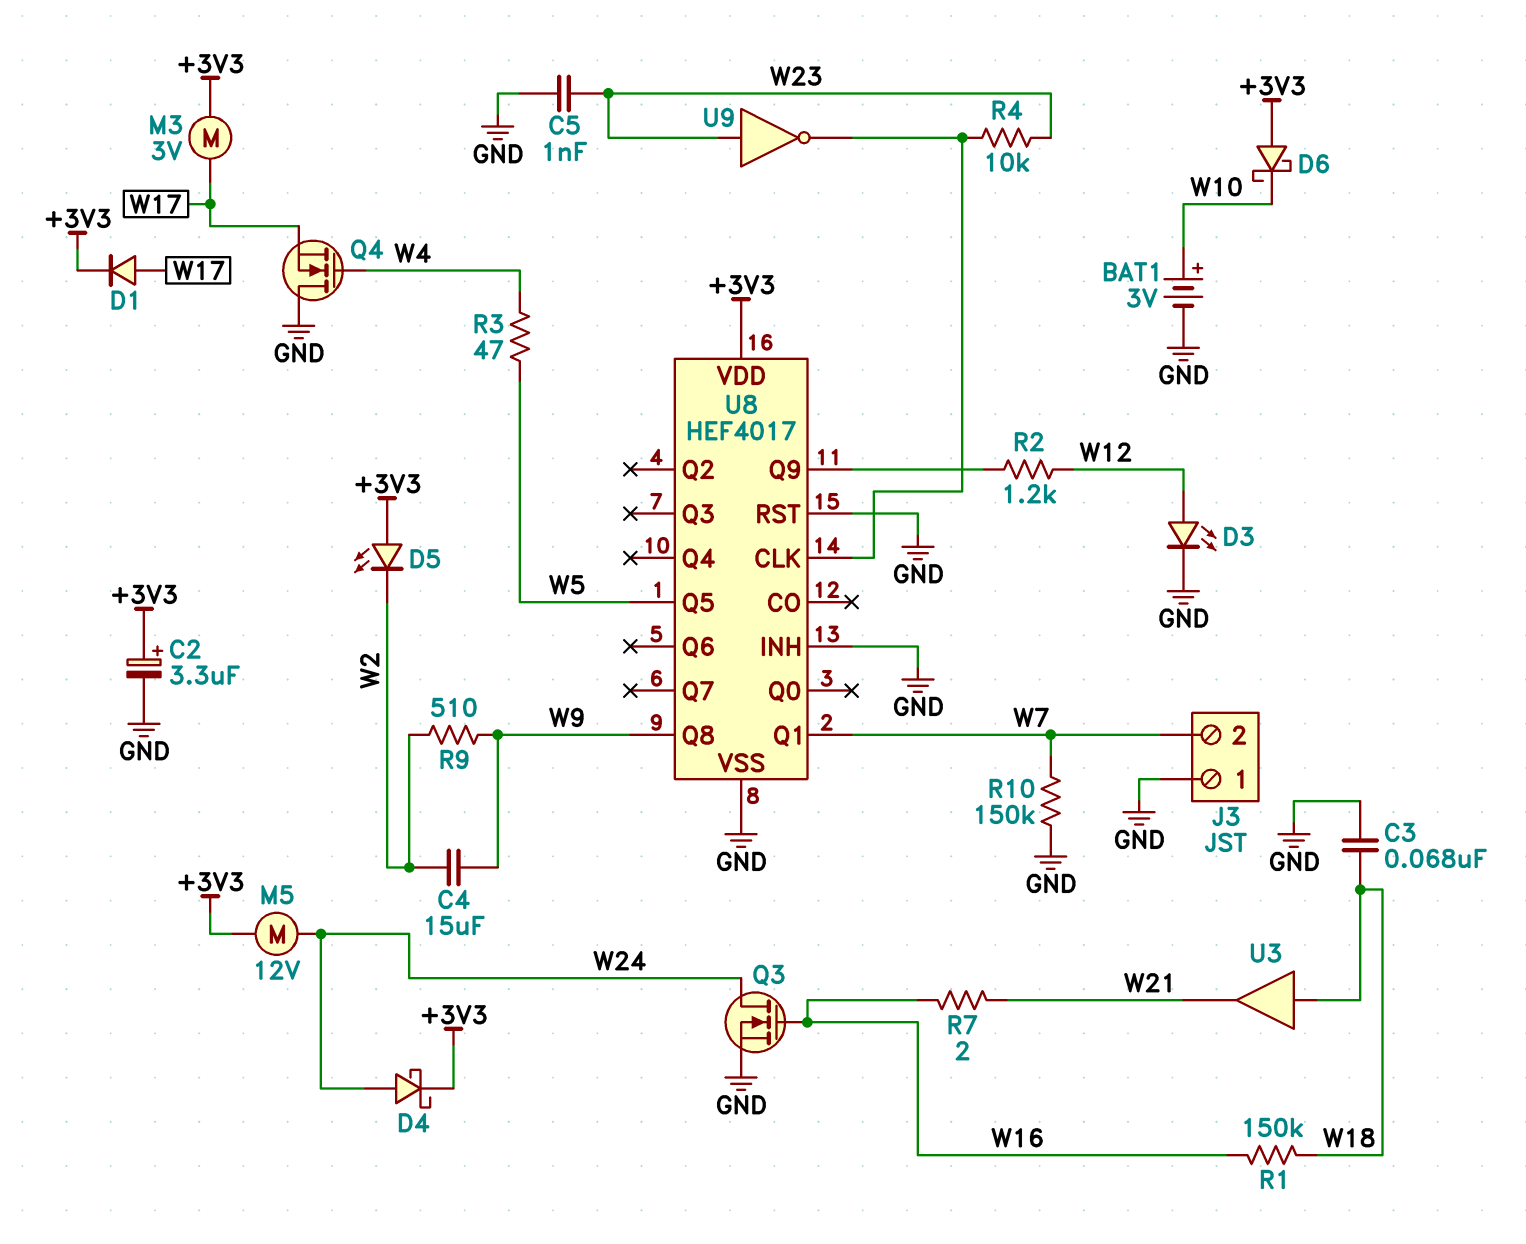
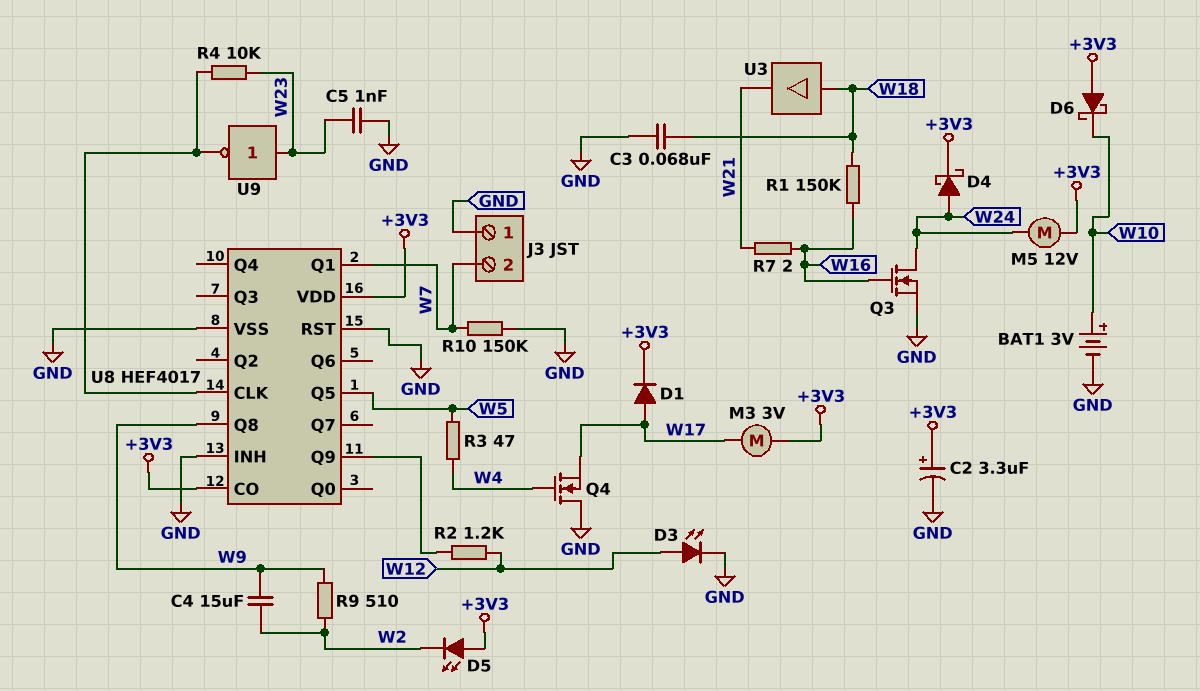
U8 pin CO: none -> +3V3

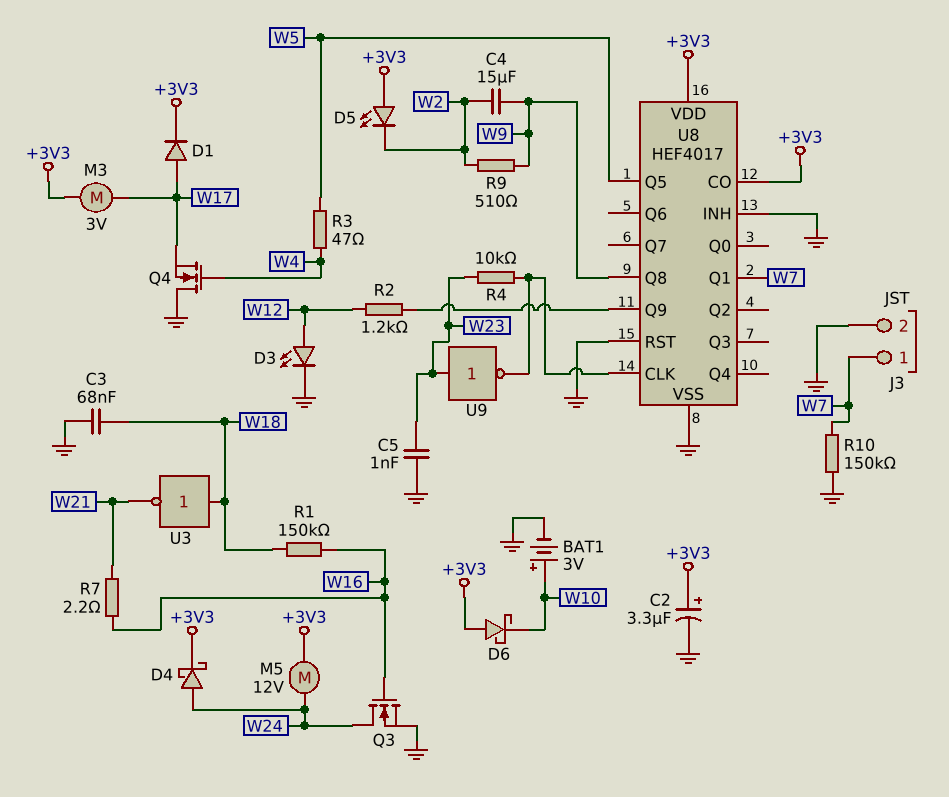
J3 pin 1: GND -> W7
J3 pin 2: W7 -> GND
R7: 2 (W16, W21) -> 2.2 (W16, W21)
U3: buffer (in W18, out W21) -> NOT (in W18, out W21)

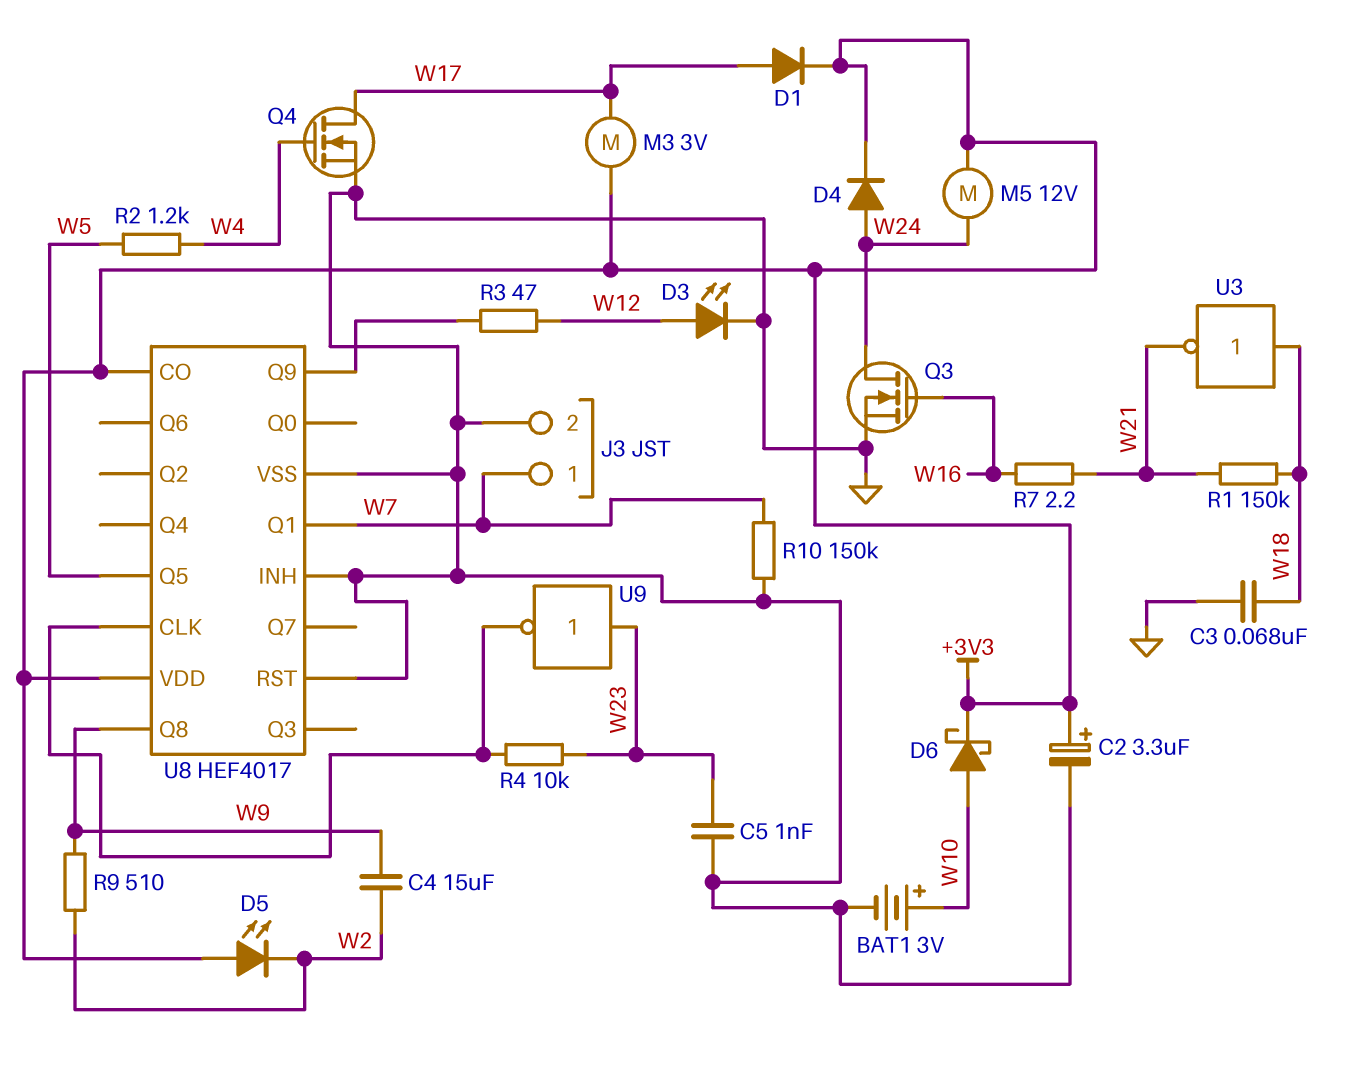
D4: schottky (A W24, K +3V3) -> diode (A W24, K +3V3)
D6: schottky (A +3V3, K W10) -> schottky (A W10, K +3V3)
Q4: NMOS (G W4, D GND, S W17) -> NMOS (G W4, D W17, S GND)
R1: 150k (W16, W18) -> 150k (W18, W21)
R2: 1.2k (U8/Q9, W12) -> 1.2k (W4, W5)
R3: 47 (W4, W5) -> 47 (U8/Q9, W12)

